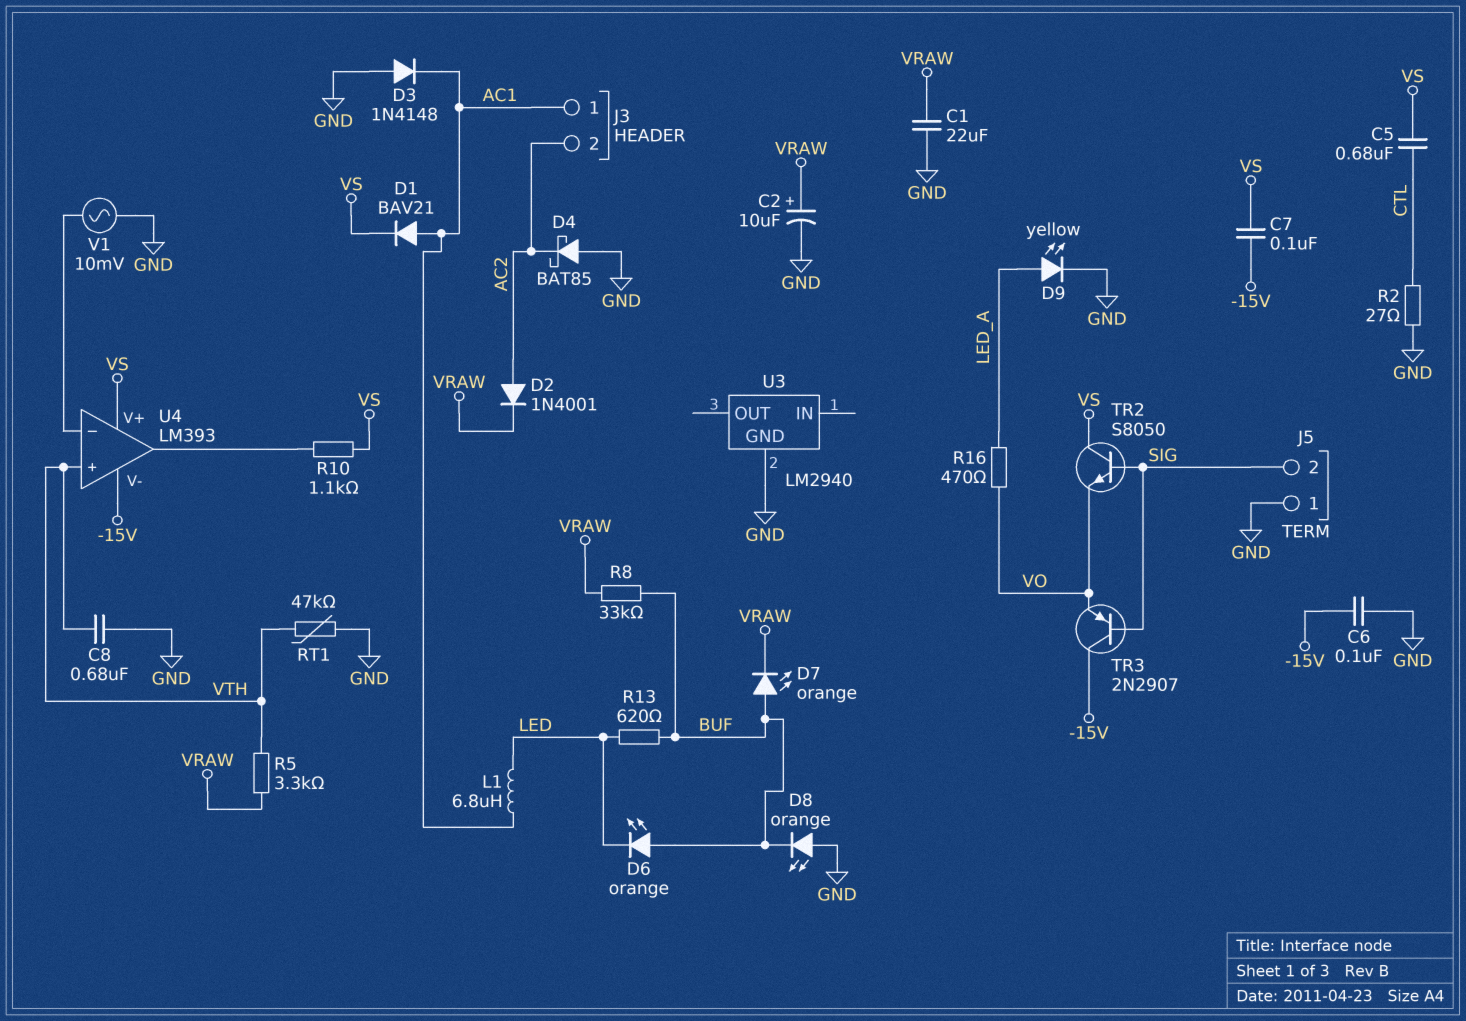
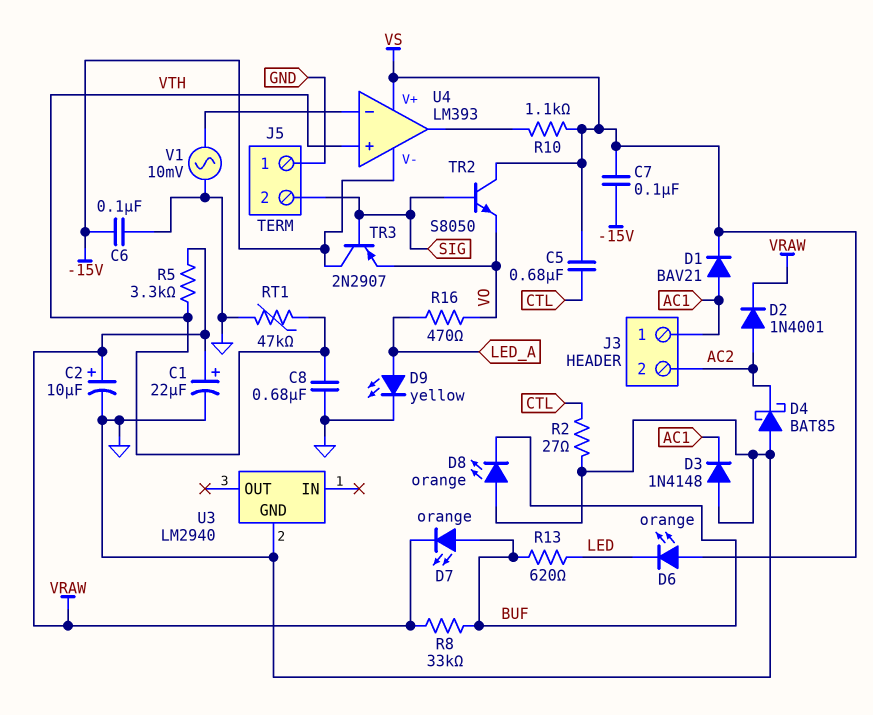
C1: 22uF (GND, VRAW) -> 22uF (plus VRAW, minus GND)
D6: LED orange (A BUF, K LED) -> LED orange (A VS, K LED)
L1: 6.8uH (AC1, LED) -> none

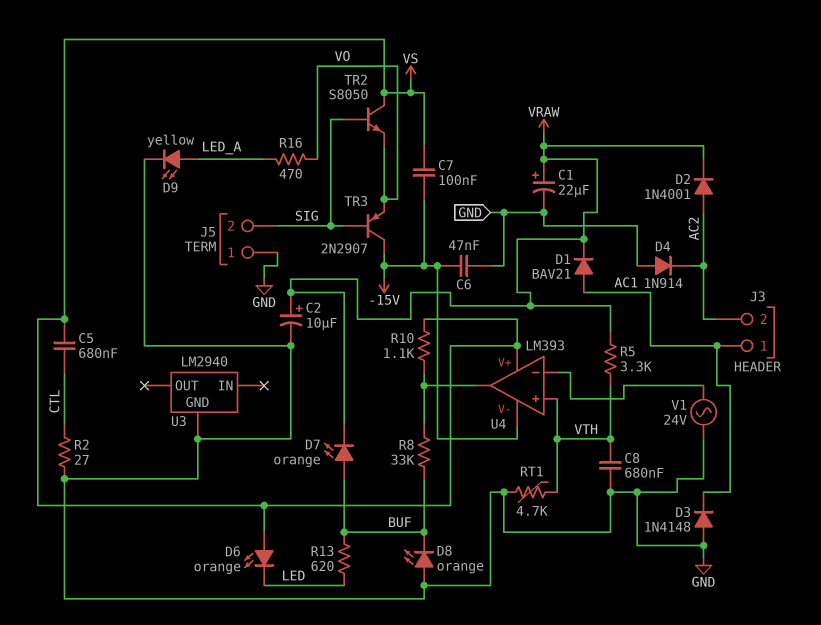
C6: 100nF (-15V, GND) -> 47nF (-15V, GND)
D1: diode BAV21 (A AC1, K VS) -> diode BAV21 (A AC1, K VRAW)
D4: schottky BAT85 (A GND, K AC2) -> diode 1N914 (A GND, K AC2)
R8: 33k (BUF, VRAW) -> 33k (BUF, U4/out)
RT1: 47k (GND, VTH) -> 4.7k (GND, VTH)
V1: AC 10mV (GND, U4/in-) -> AC 24V (GND, U4/in-)

